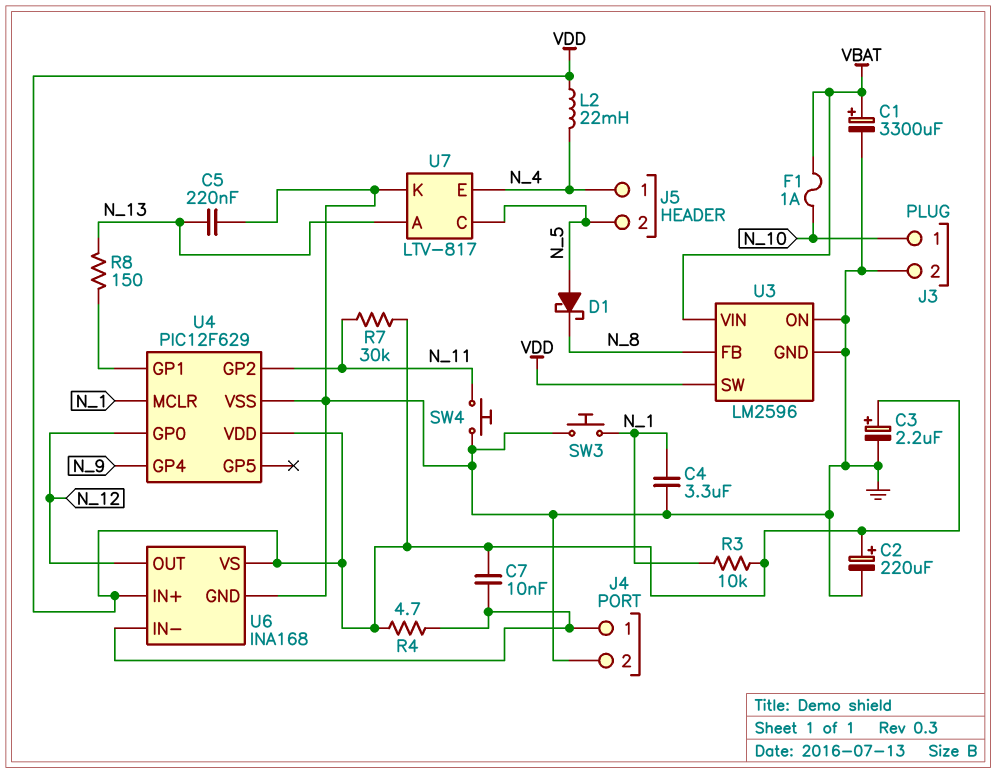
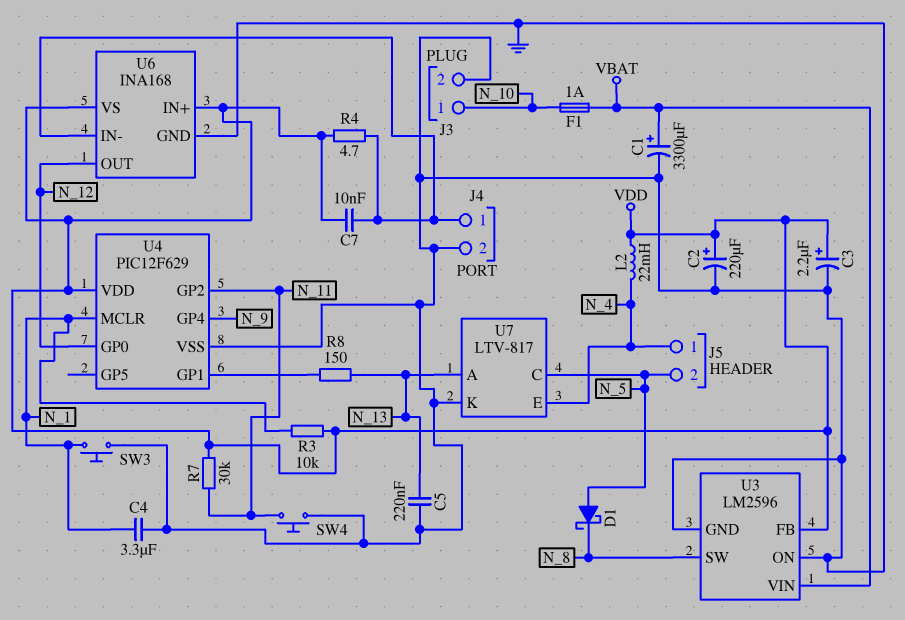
U3 pin FB: N_8 -> VDD
U3 pin SW: VDD -> N_8

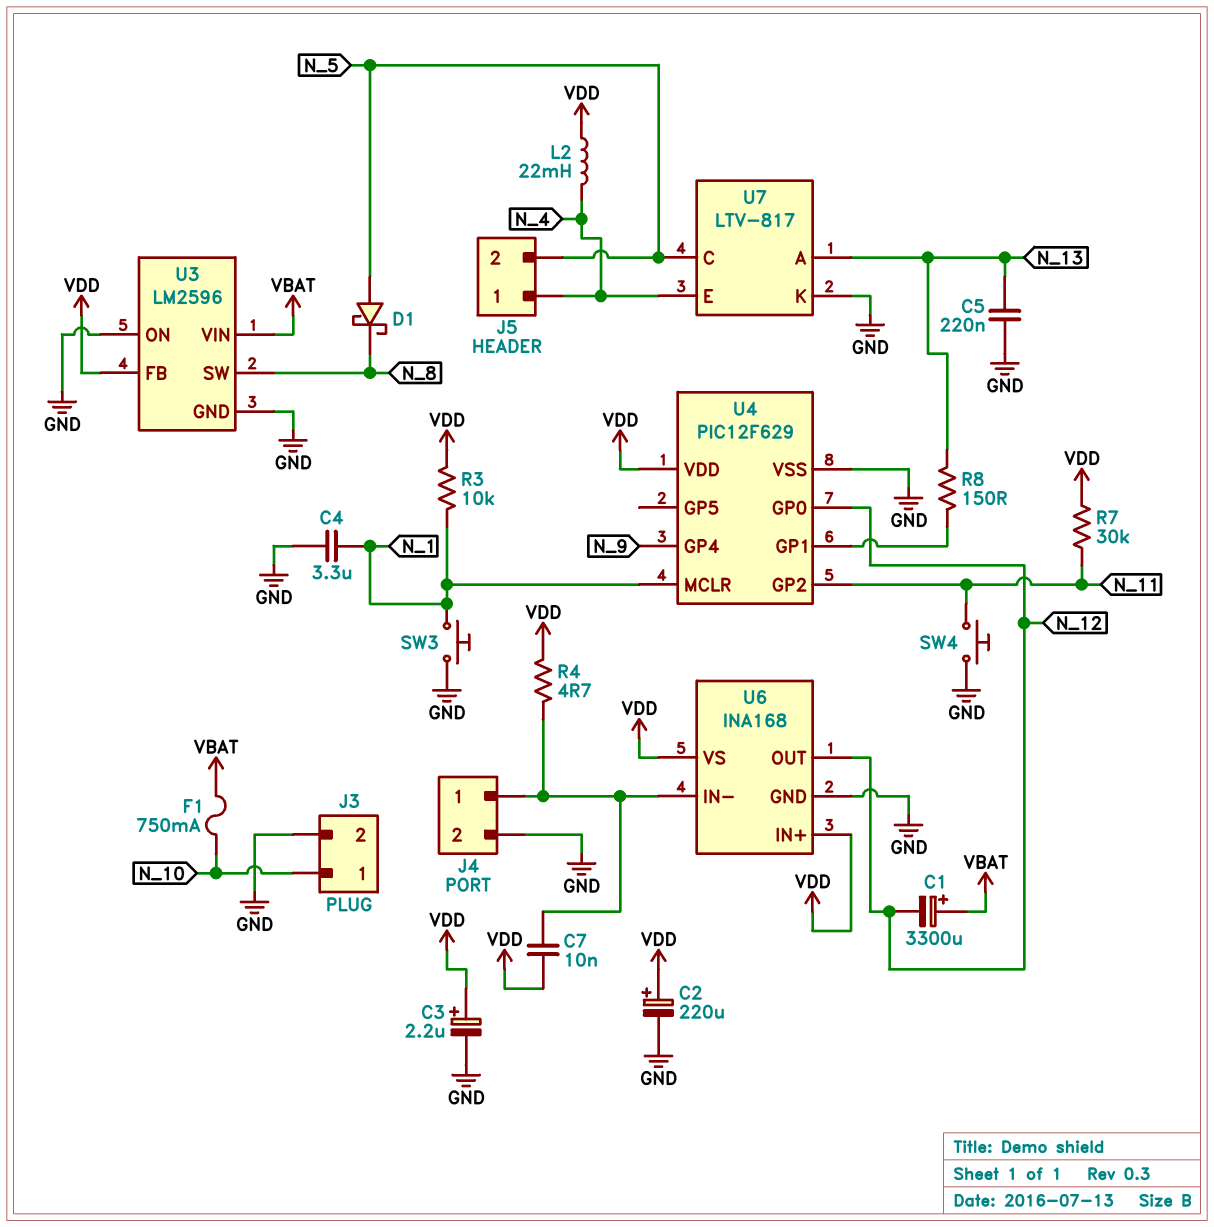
C1: 3300uF (plus VBAT, minus GND) -> 3300uF (plus VBAT, minus N_12)
F1: 1A (N_10, VBAT) -> 750mA (N_10, VBAT)

